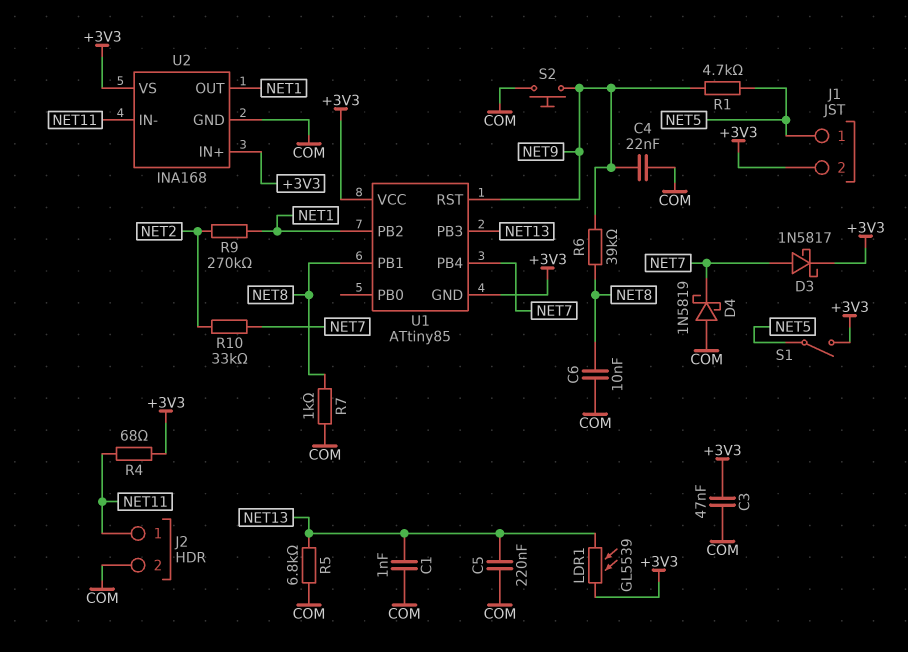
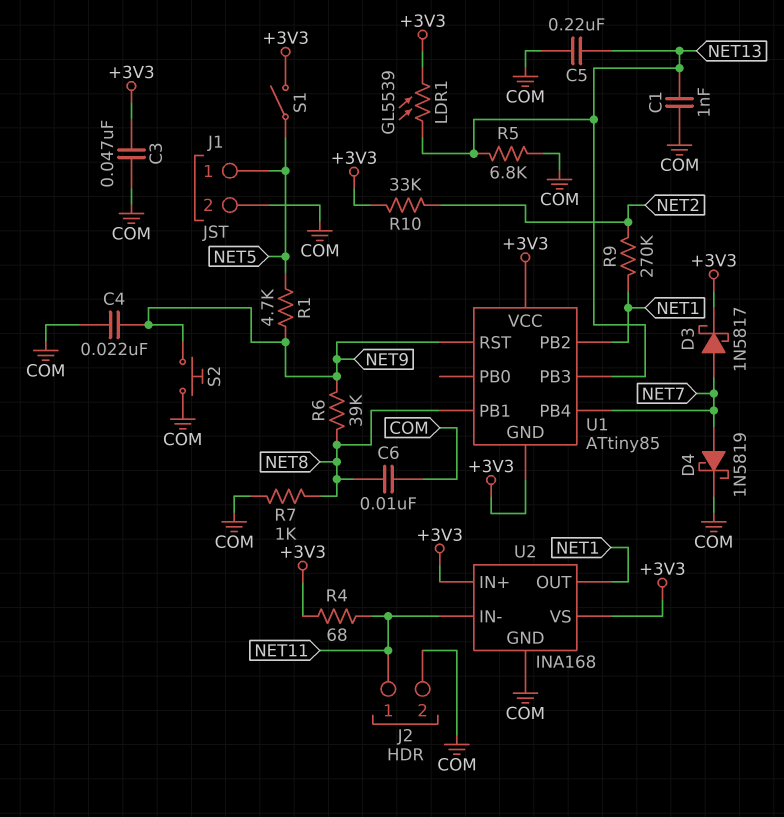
D4: schottky 1N5819 (A COM, K NET7) -> schottky 1N5819 (A NET7, K COM)
J1 pin 2: +3V3 -> COM
R10: 33k (NET2, NET7) -> 33k (+3V3, NET2)

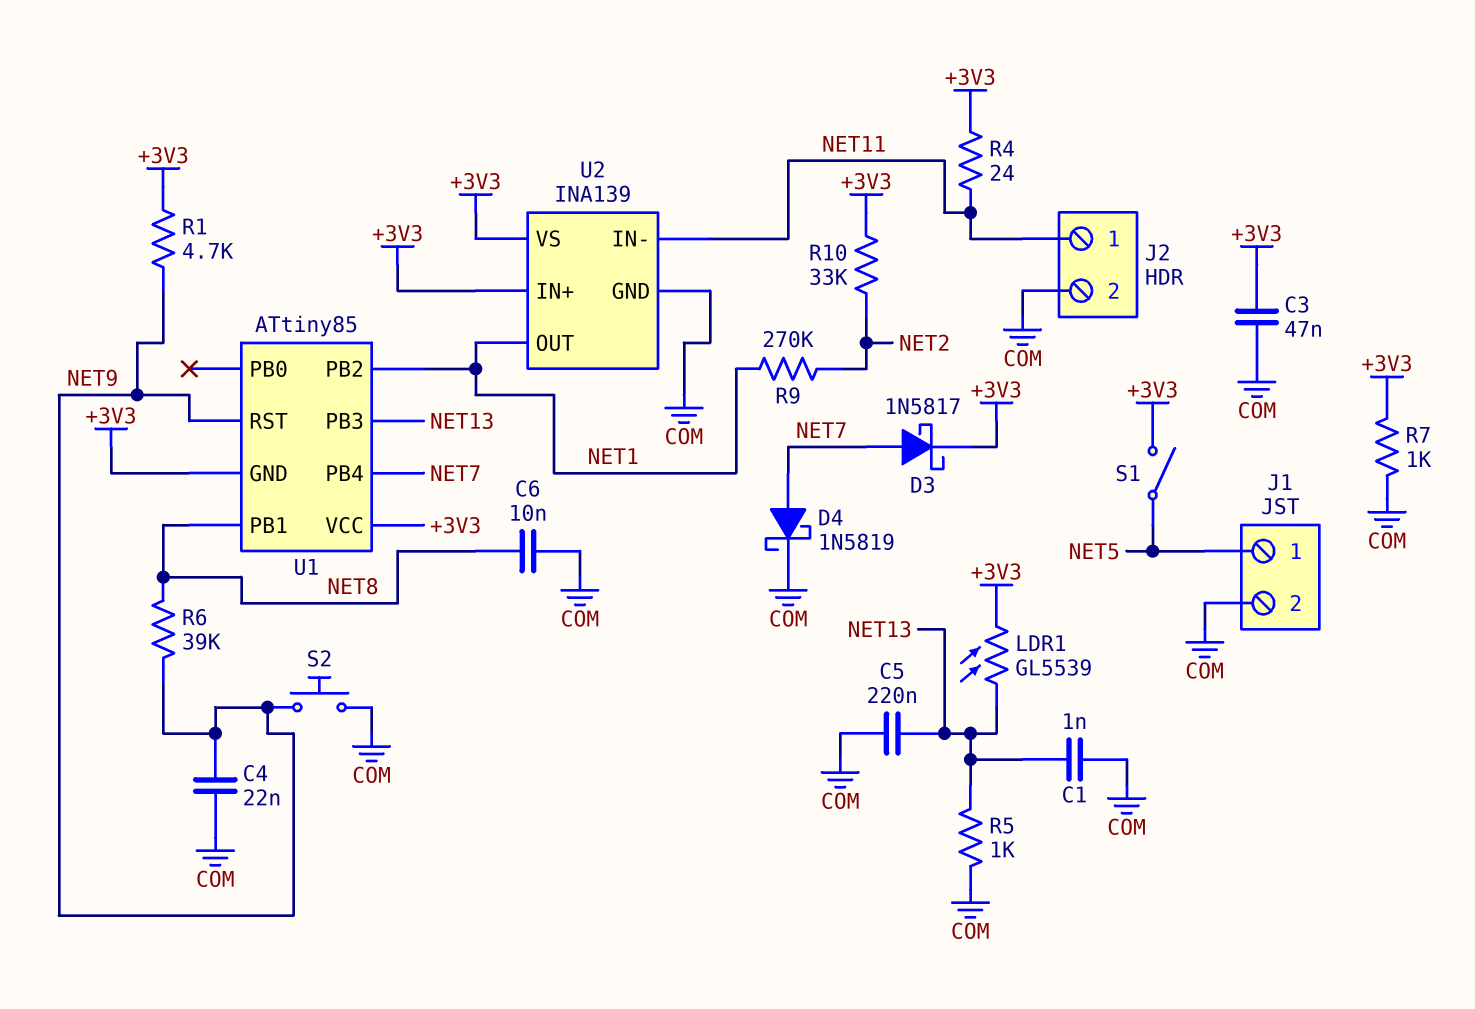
R1: 4.7k (NET5, NET9) -> 4.7k (+3V3, NET9)
R4: 68 (+3V3, NET11) -> 24 (+3V3, NET11)
R5: 6.8k (COM, NET13) -> 1k (COM, NET13)
R7: 1k (COM, NET8) -> 1k (+3V3, COM)
U2: INA168 -> INA139

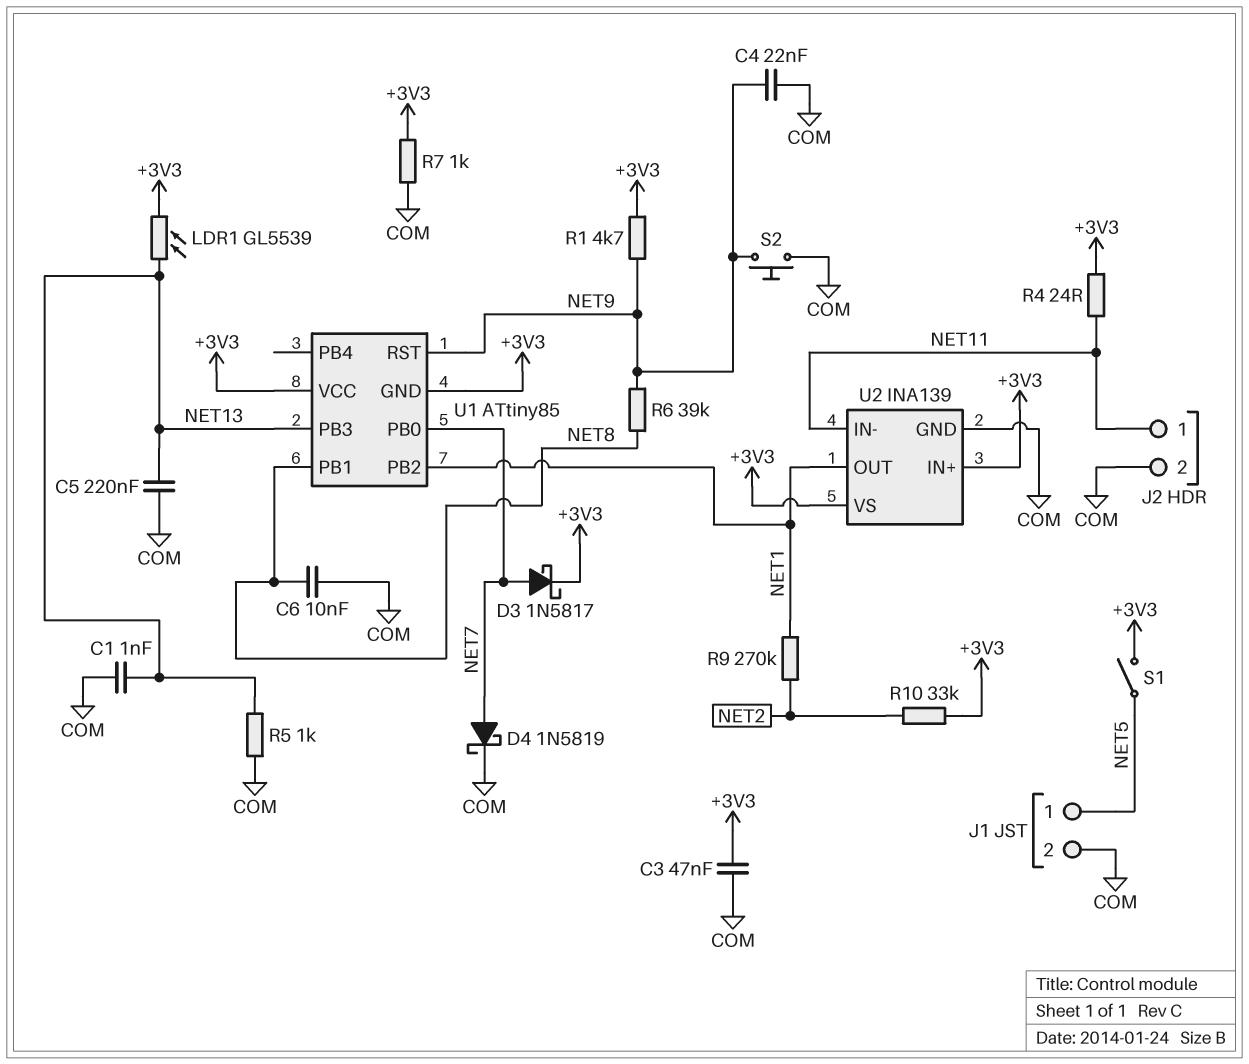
U1 pin PB0: none -> NET7
U1 pin PB4: NET7 -> none

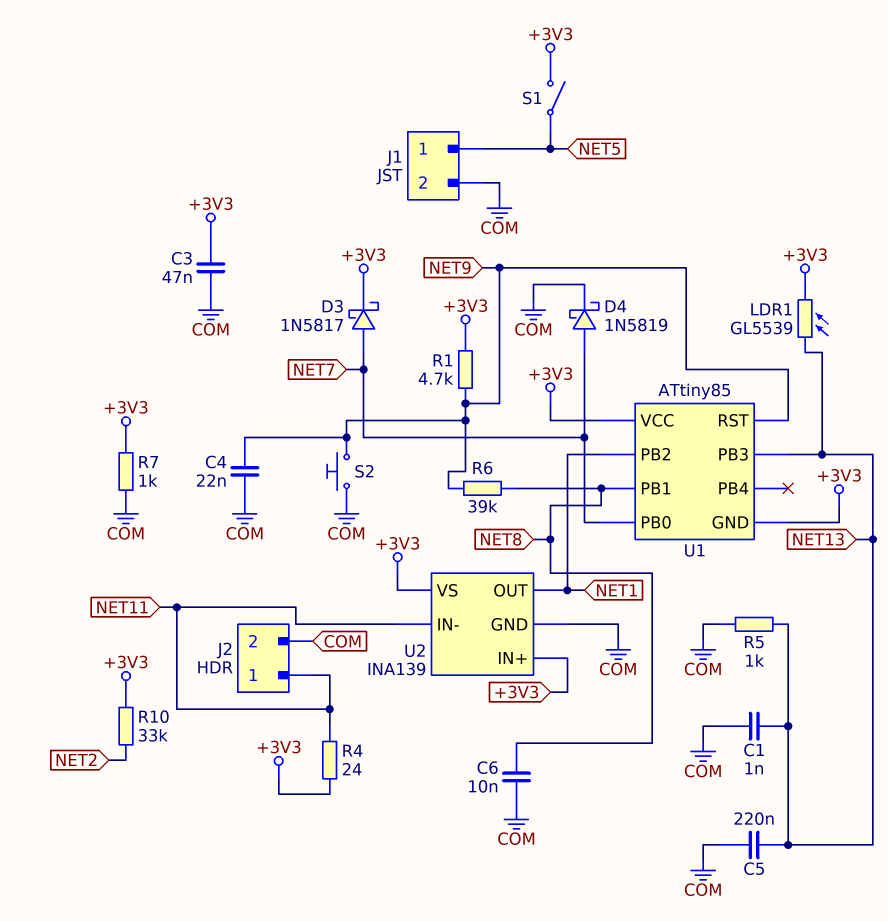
R9: 270k (NET1, NET2) -> none

